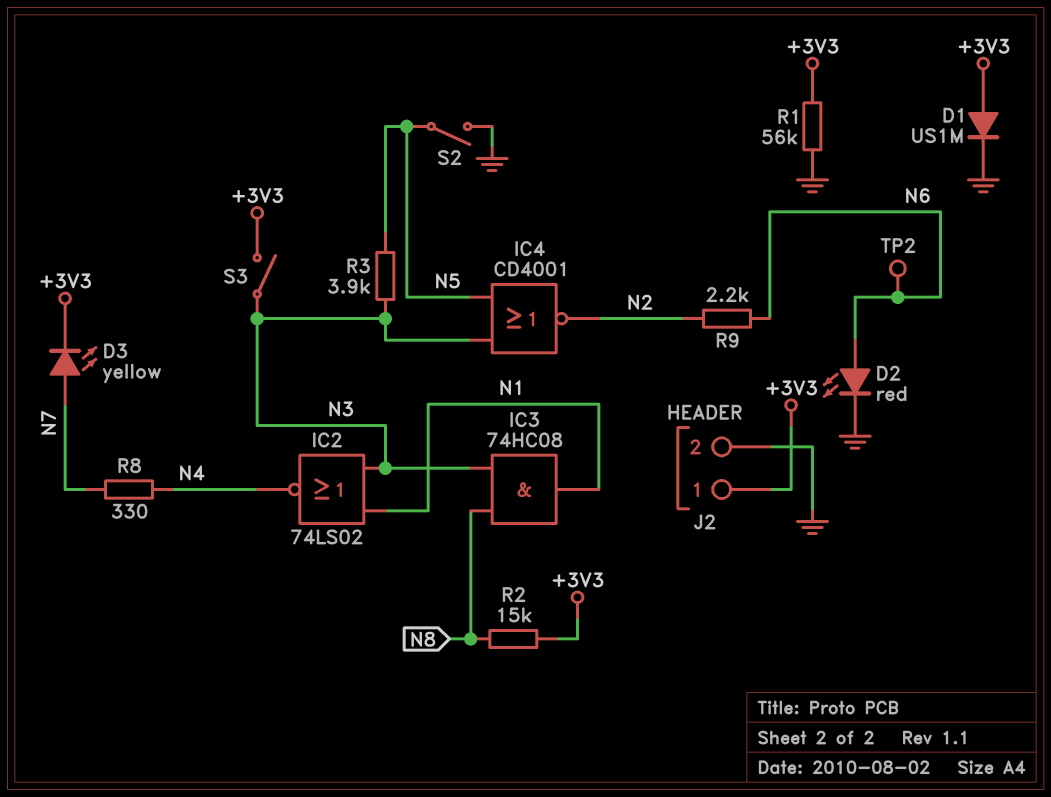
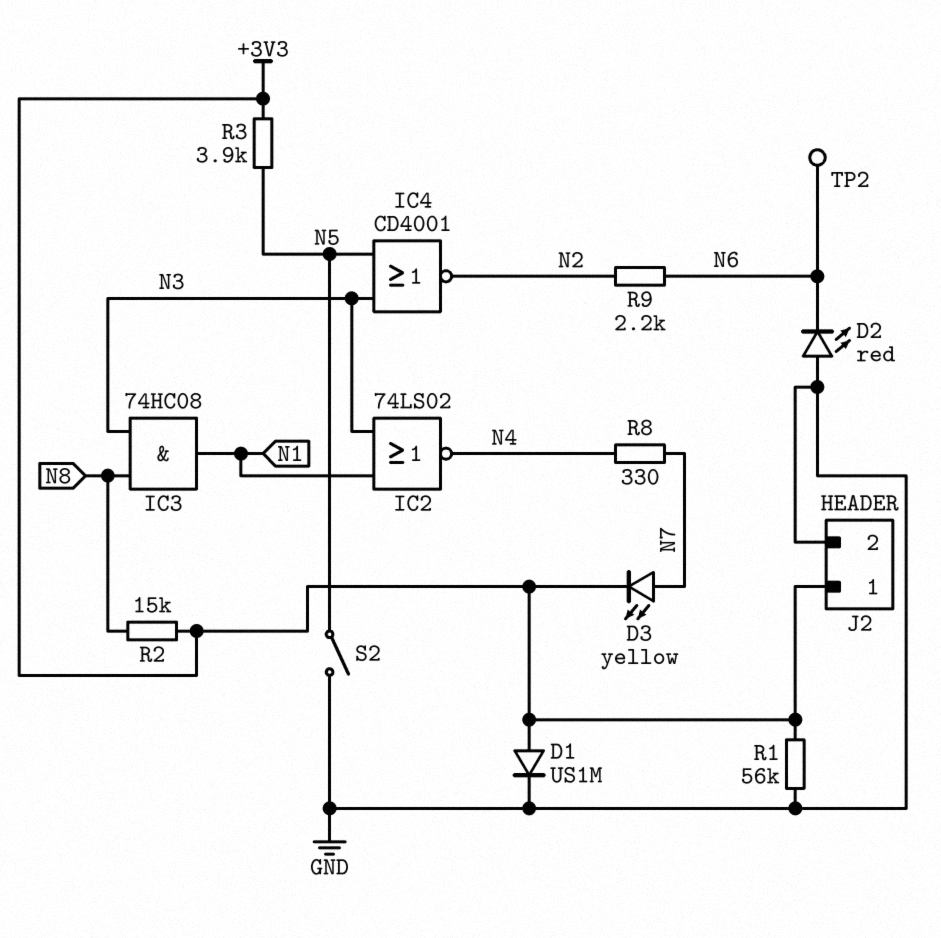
D2: LED red (A N6, K GND) -> LED red (A GND, K N6)
R3: 3.9k (N3, N5) -> 3.9k (+3V3, N5)
S3: switch (+3V3, N3) -> none

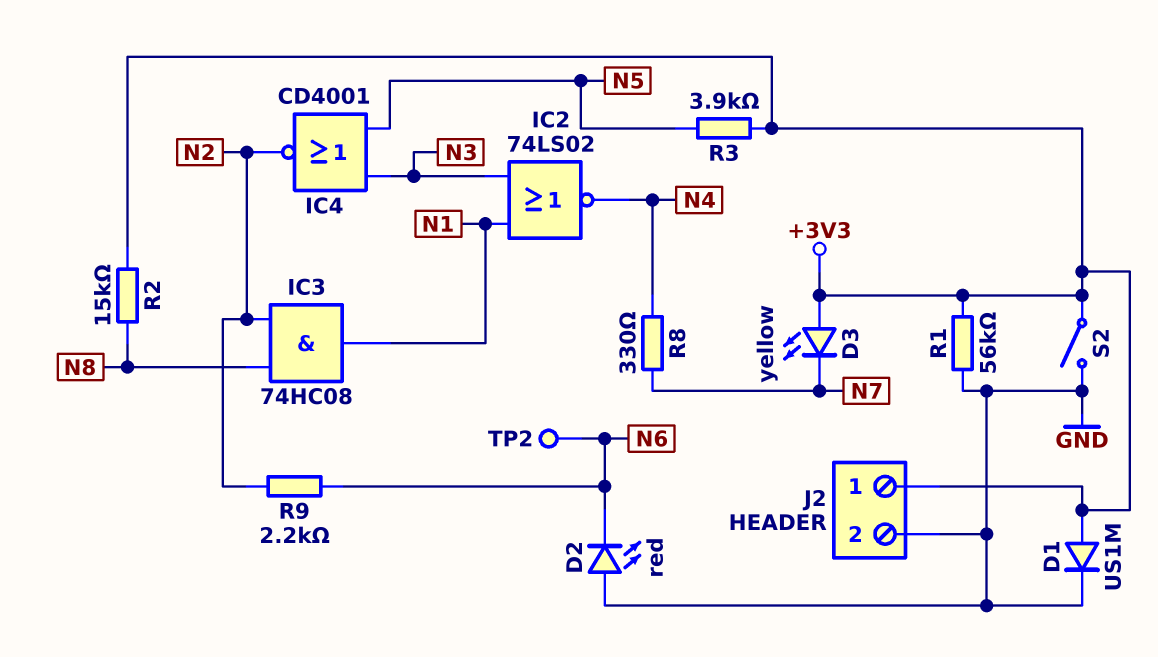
D3: LED yellow (A N7, K +3V3) -> LED yellow (A +3V3, K N7)
IC3: AND 74HC08 (in N3, in N8, out N1) -> AND 74HC08 (in N2, in N8, out N1)
S2: switch (GND, N5) -> switch (+3V3, GND)

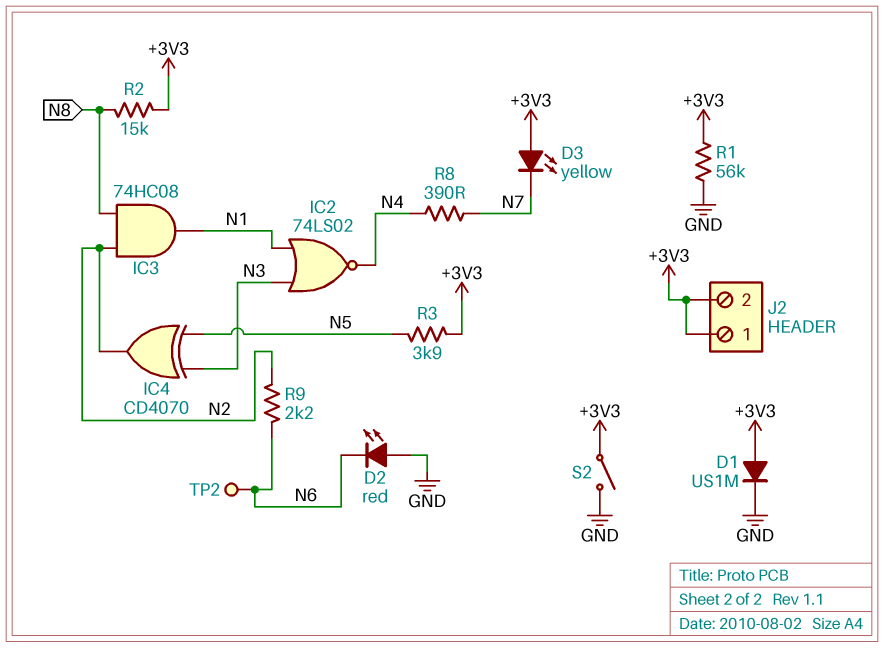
IC4: NOR CD4001 (in N3, in N5, out N2) -> XOR CD4070 (in N3, in N5, out N2)
J2 pin 2: GND -> +3V3
R8: 330 (N4, N7) -> 390 (N4, N7)

